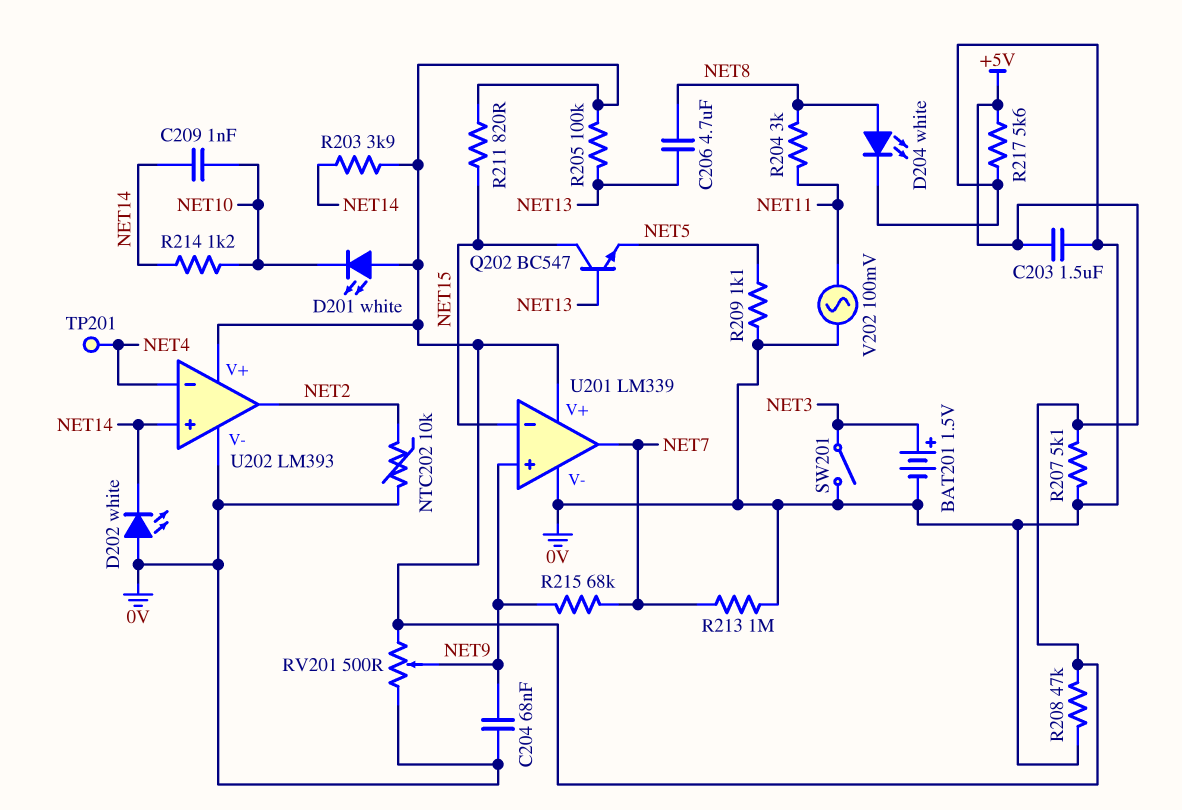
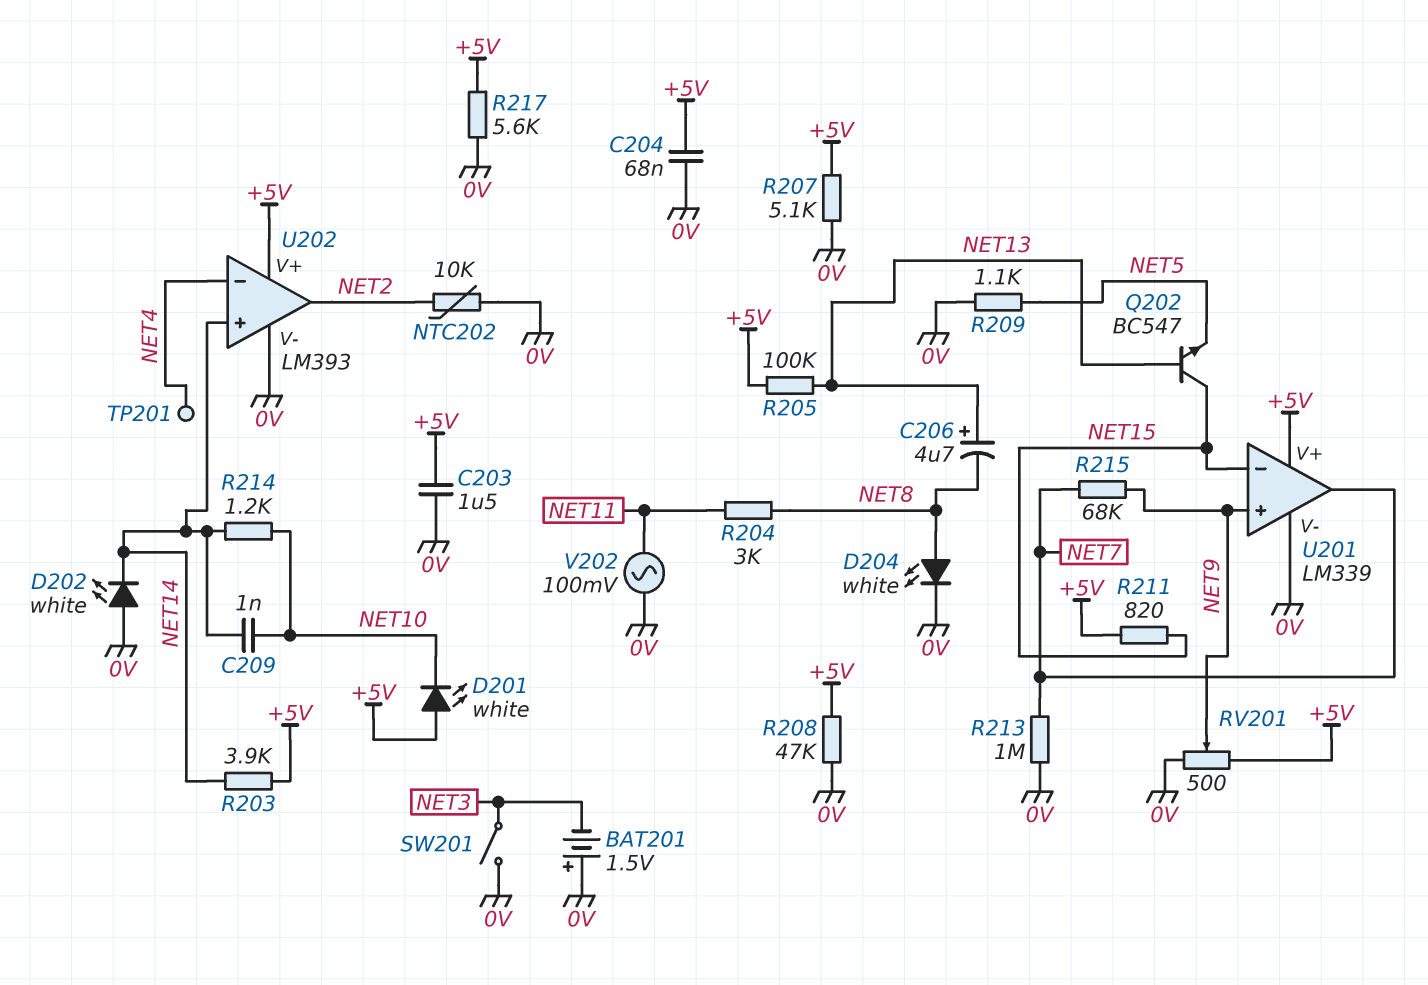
BAT201: 1.5V (plus NET3, minus 0V) -> 1.5V (plus 0V, minus NET3)
C204: 68nF (0V, NET9) -> 68nF (+5V, 0V)
C206: 4.7uF (NET8, NET13) -> 4.7uF (plus NET13, minus NET8)

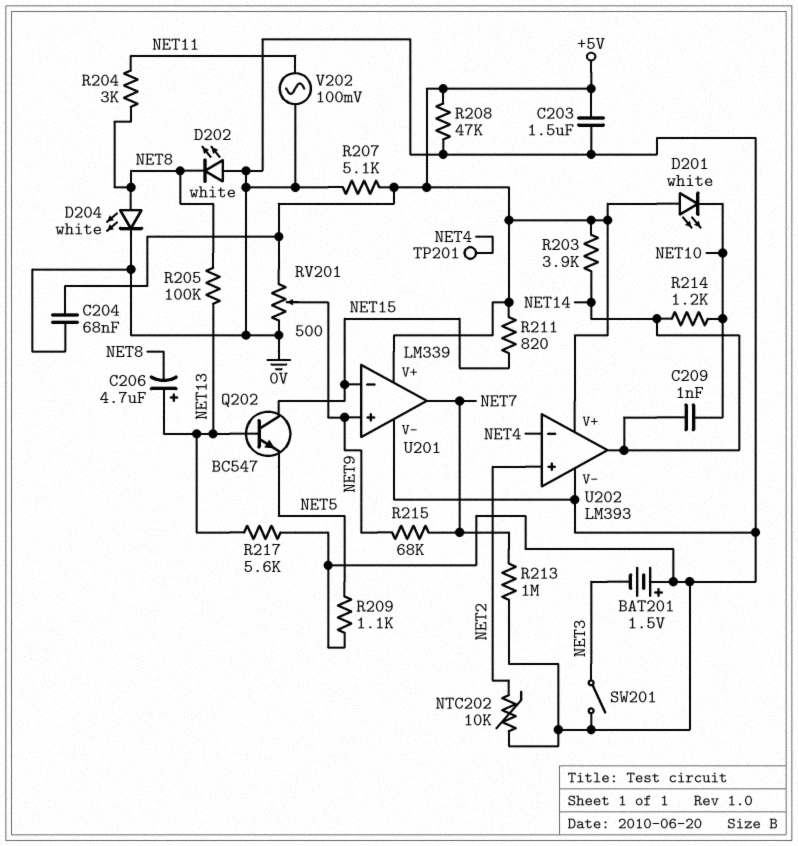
D202: LED white (A 0V, K NET14) -> LED white (A 0V, K NET8)
R205: 100k (+5V, NET13) -> 100k (NET8, NET13)
R217: 5.6k (+5V, 0V) -> 5.6k (0V, NET13)
U202 pin in+: NET14 -> NET2
U202 pin out: NET2 -> NET14

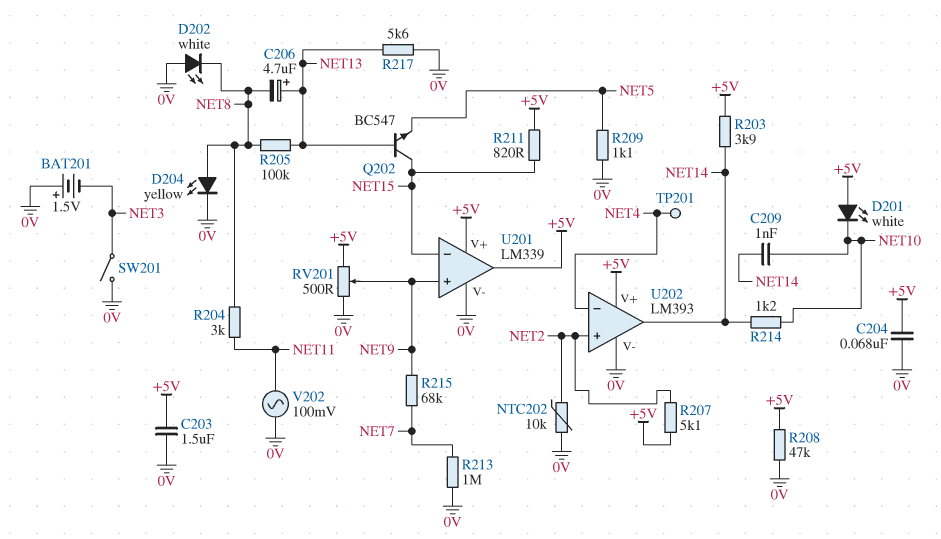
D204: LED white (A NET8, K 0V) -> LED yellow (A NET8, K 0V)
R207: 5.1k (+5V, 0V) -> 5.1k (+5V, NET2)
U201 pin out: NET7 -> +5V

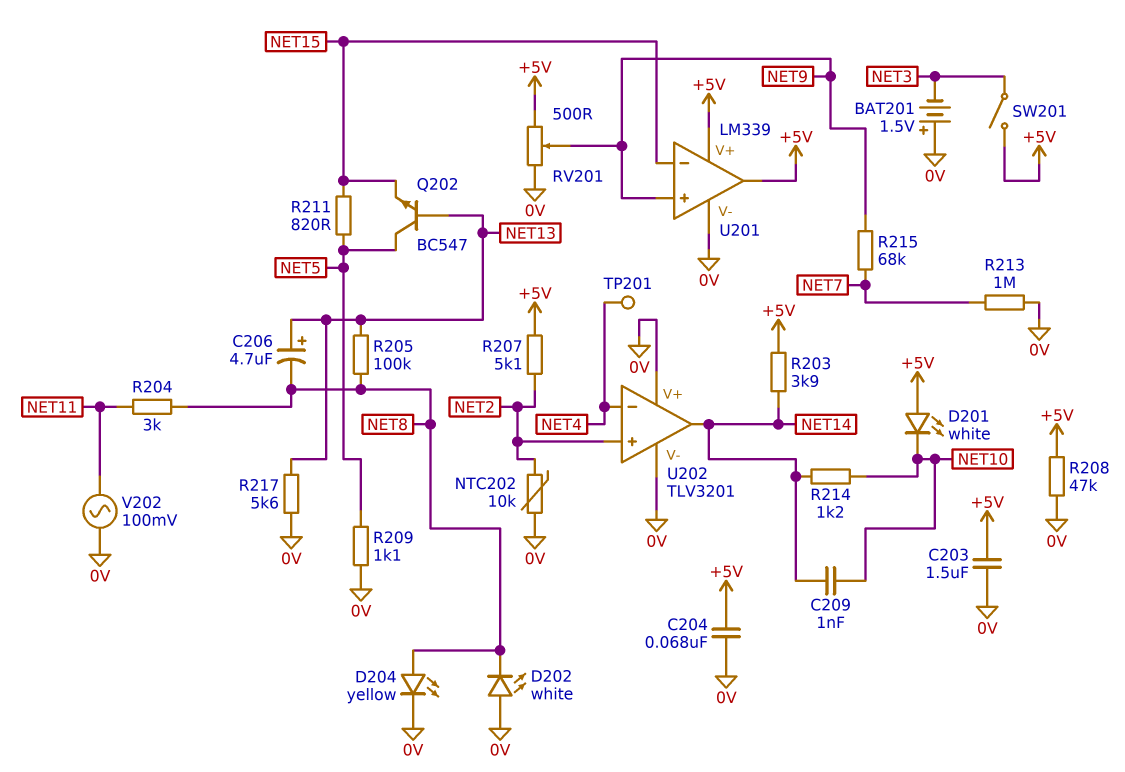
Q202: NPN BC547 (B NET13, C NET15, E NET5) -> NPN BC547 (B NET13, C NET5, E NET15)
R211: 820 (+5V, NET15) -> 820 (NET5, NET15)
SW201: switch (0V, NET3) -> switch (+5V, NET3)
U202: LM393 -> TLV3201
U202 pin V+: +5V -> 0V

